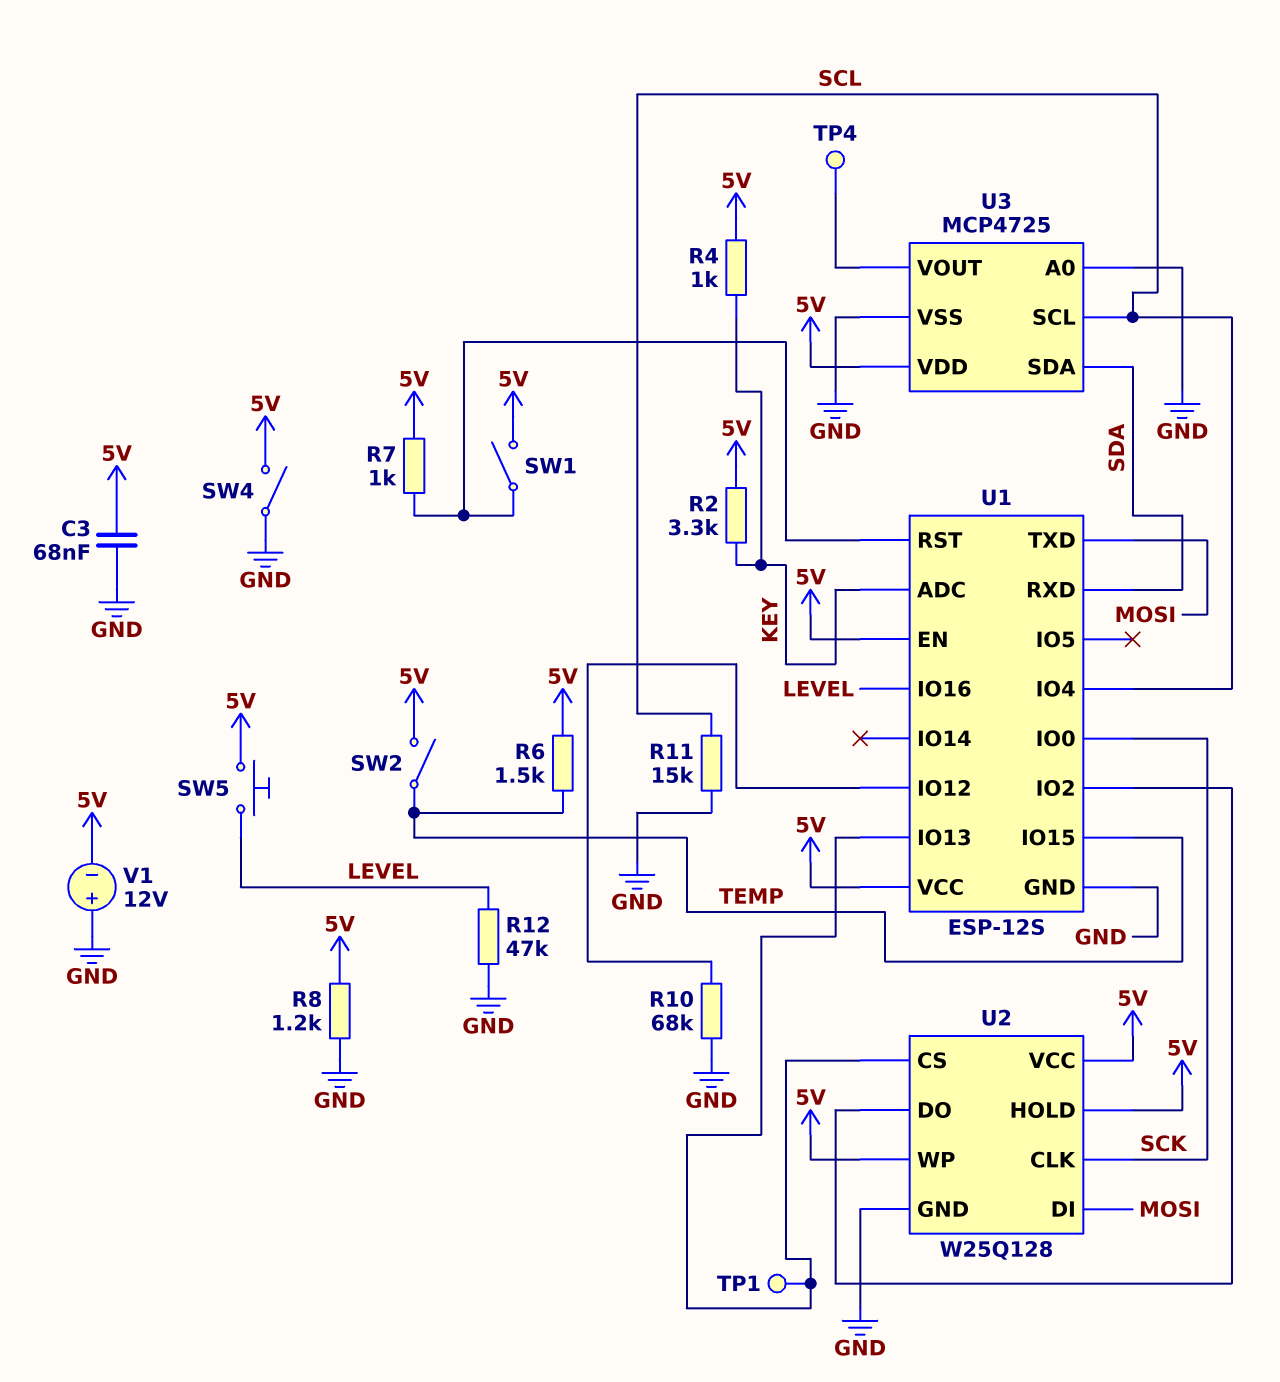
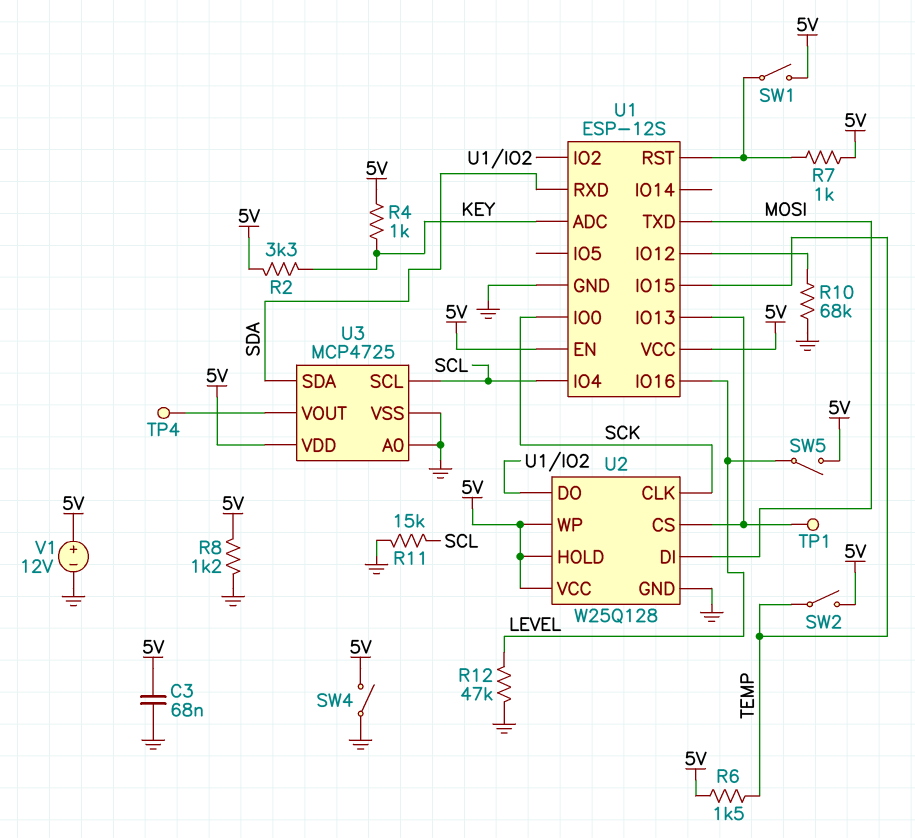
SW5: button (5V, LEVEL) -> switch (5V, LEVEL)
V1: 12V (plus GND, minus 5V) -> 12V (plus 5V, minus GND)

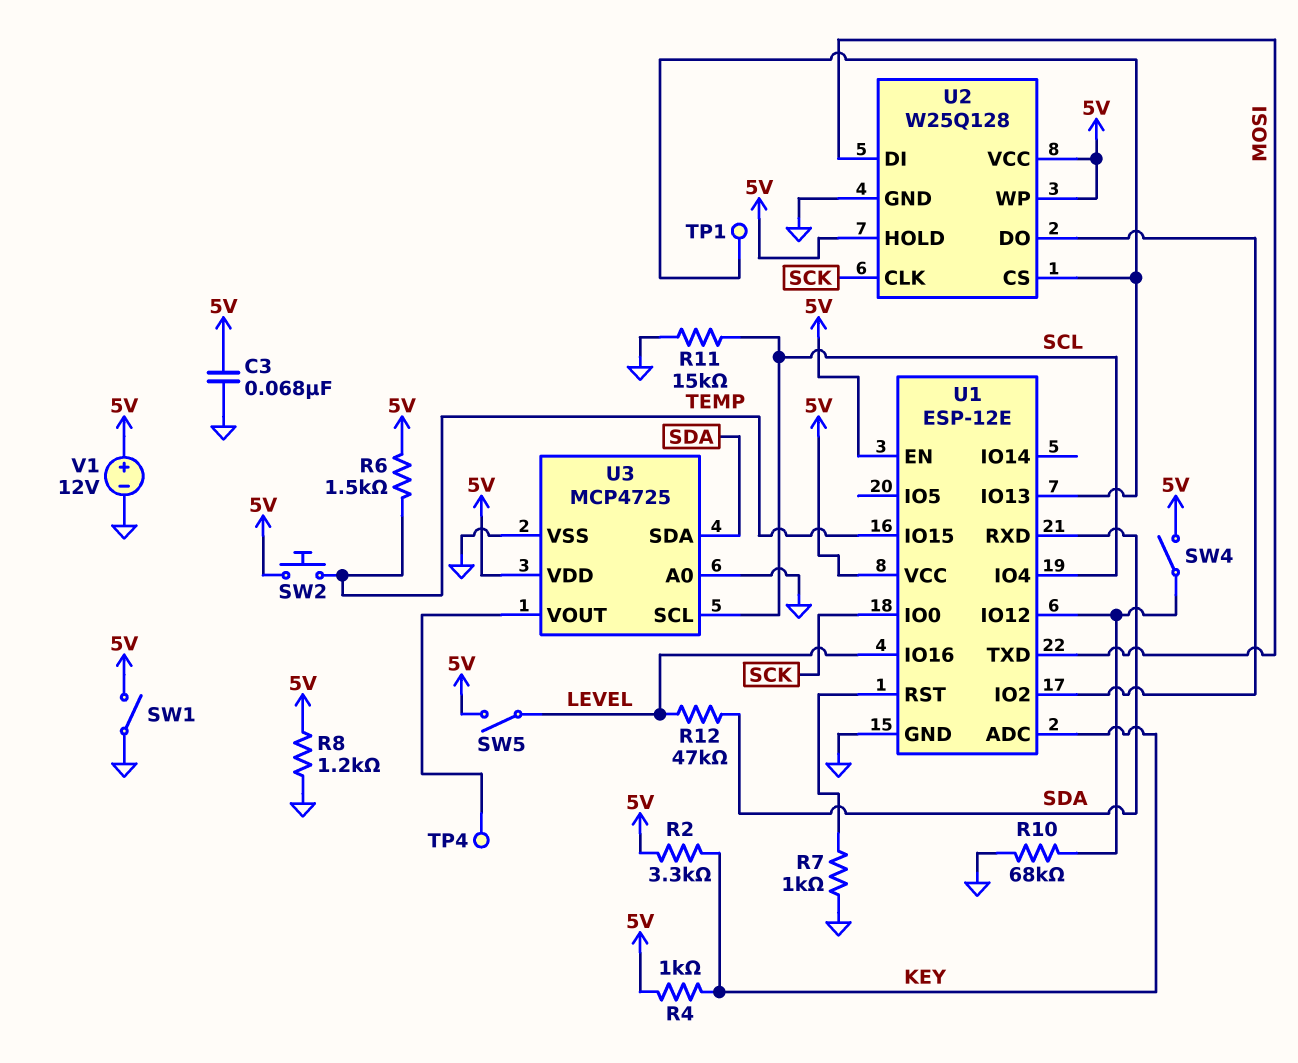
R7: 1k (5V, U1/RST) -> 1k (GND, U1/RST)
R12: 47k (GND, LEVEL) -> 47k (LEVEL, SDA)
SW1: switch (5V, U1/RST) -> switch (5V, GND)
SW2: switch (5V, TEMP) -> button (5V, TEMP)
SW4: switch (5V, GND) -> switch (5V, U1/IO12)
U1: ESP-12S -> ESP-12E

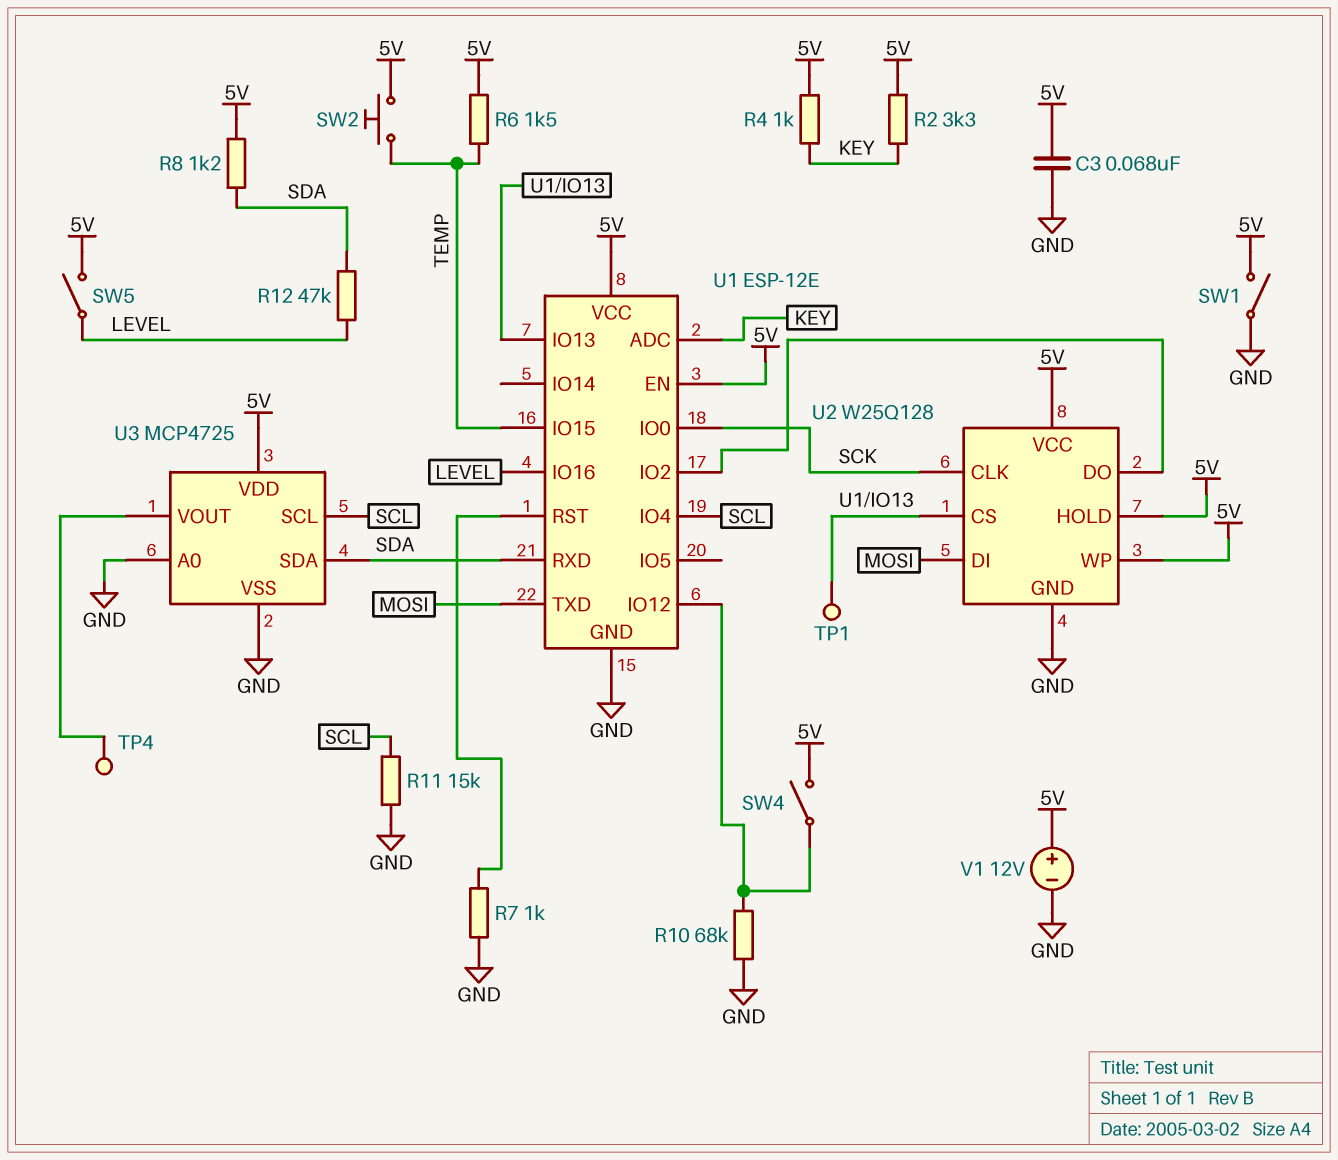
R8: 1.2k (5V, GND) -> 1.2k (5V, SDA)

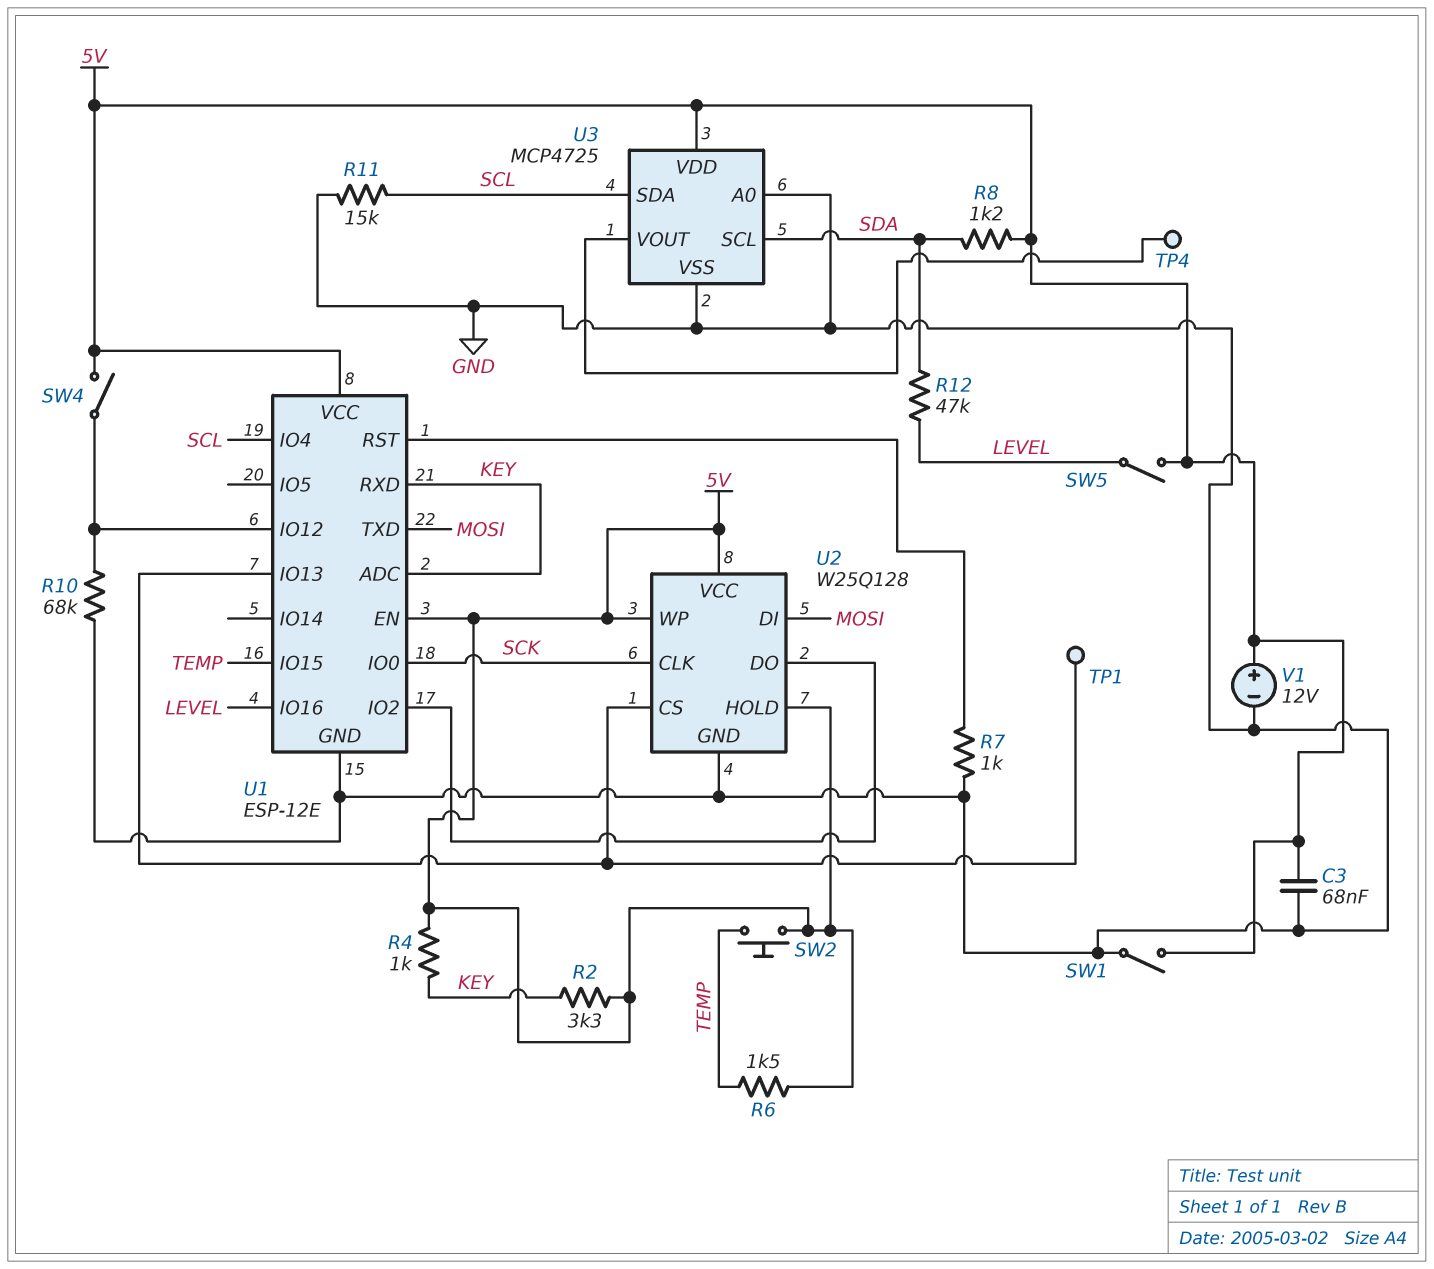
U1 pin RXD: SDA -> KEY
U3 pin SCL: SCL -> SDA
U3 pin SDA: SDA -> SCL

